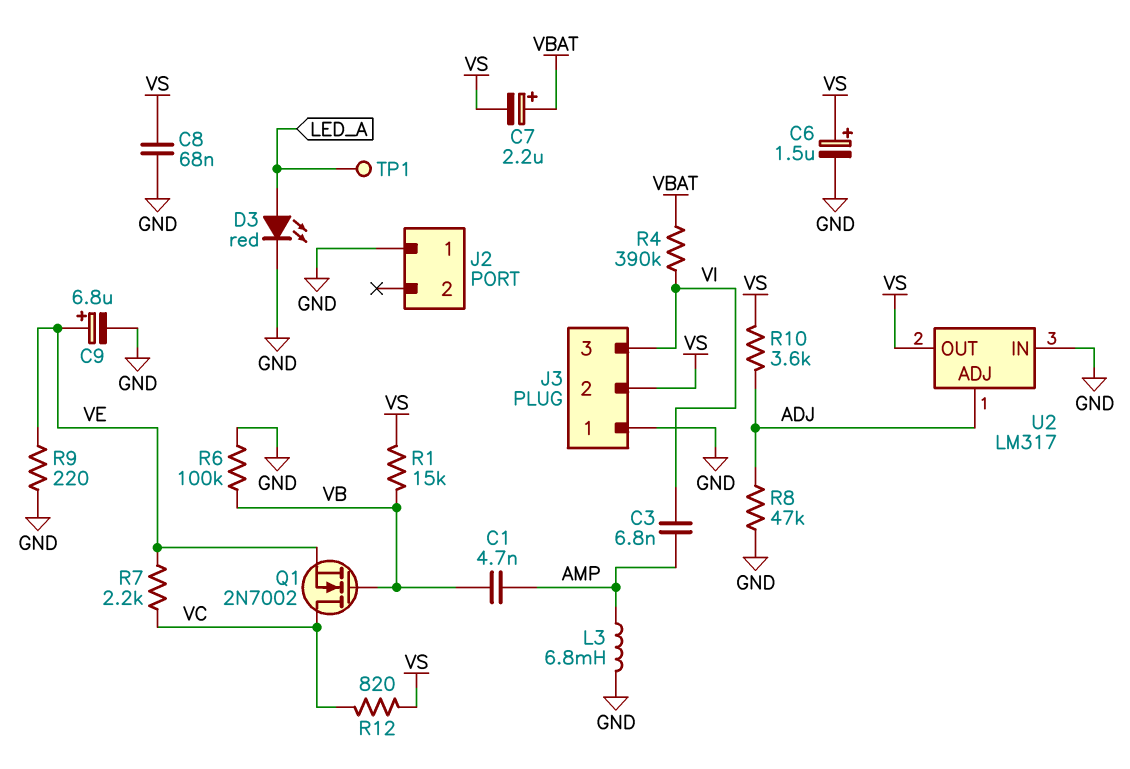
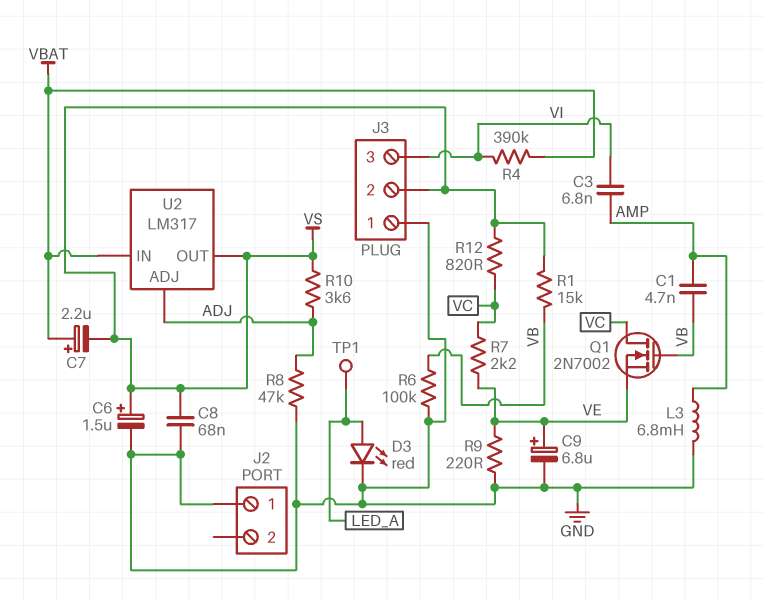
U2 pin IN: GND -> VBAT

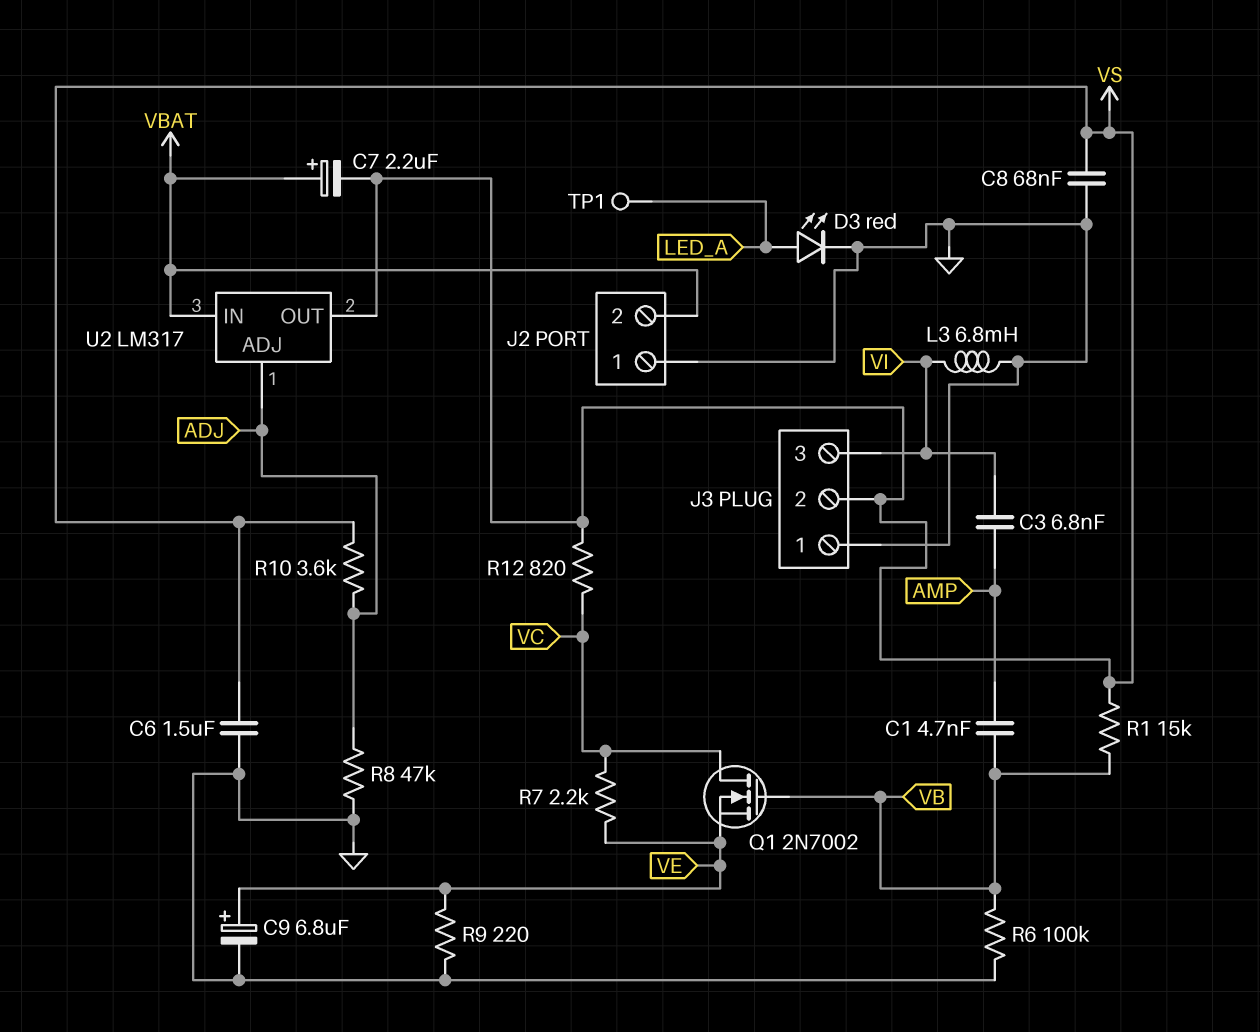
C6: 1.5uF (plus VS, minus GND) -> 1.5uF (GND, VS)
J2 pin 2: none -> VBAT
L3: 6.8mH (AMP, GND) -> 6.8mH (GND, VI)
R4: 390k (VBAT, VI) -> none

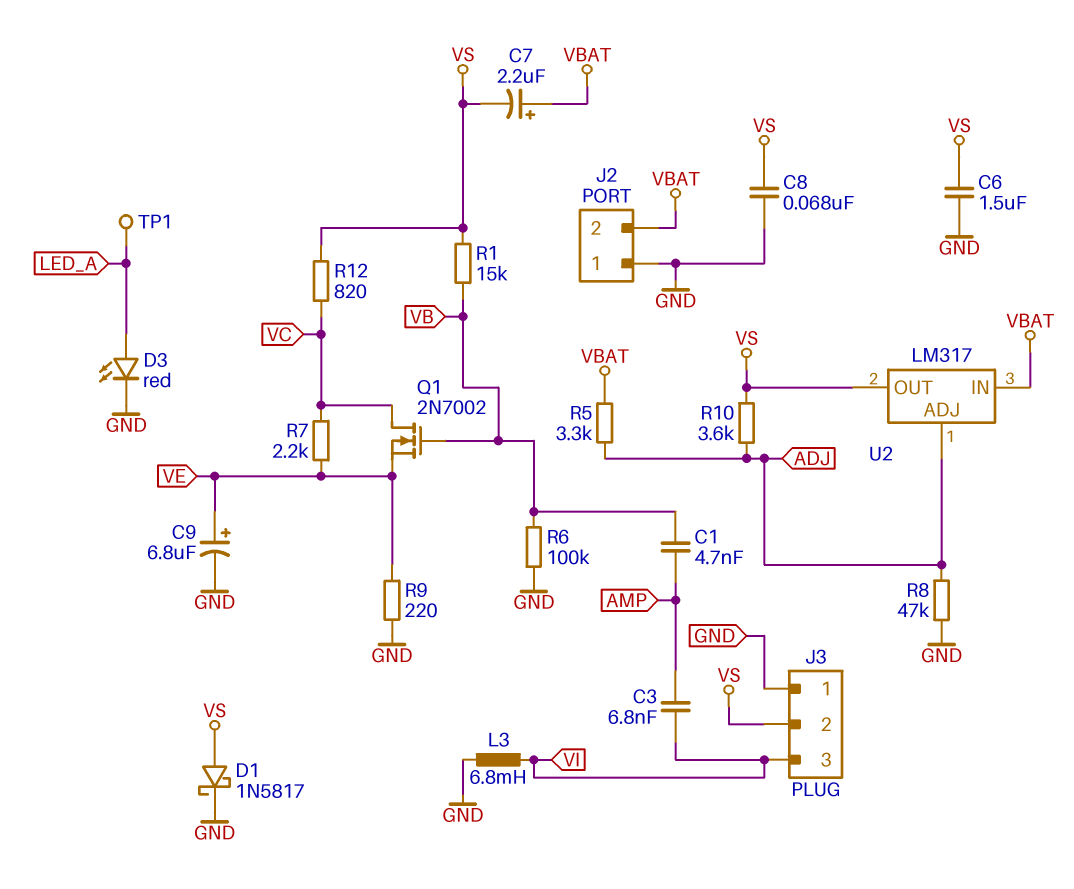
D1: none -> schottky 1N5817 (A VS, K GND)
R5: none -> 3.3k (ADJ, VBAT)

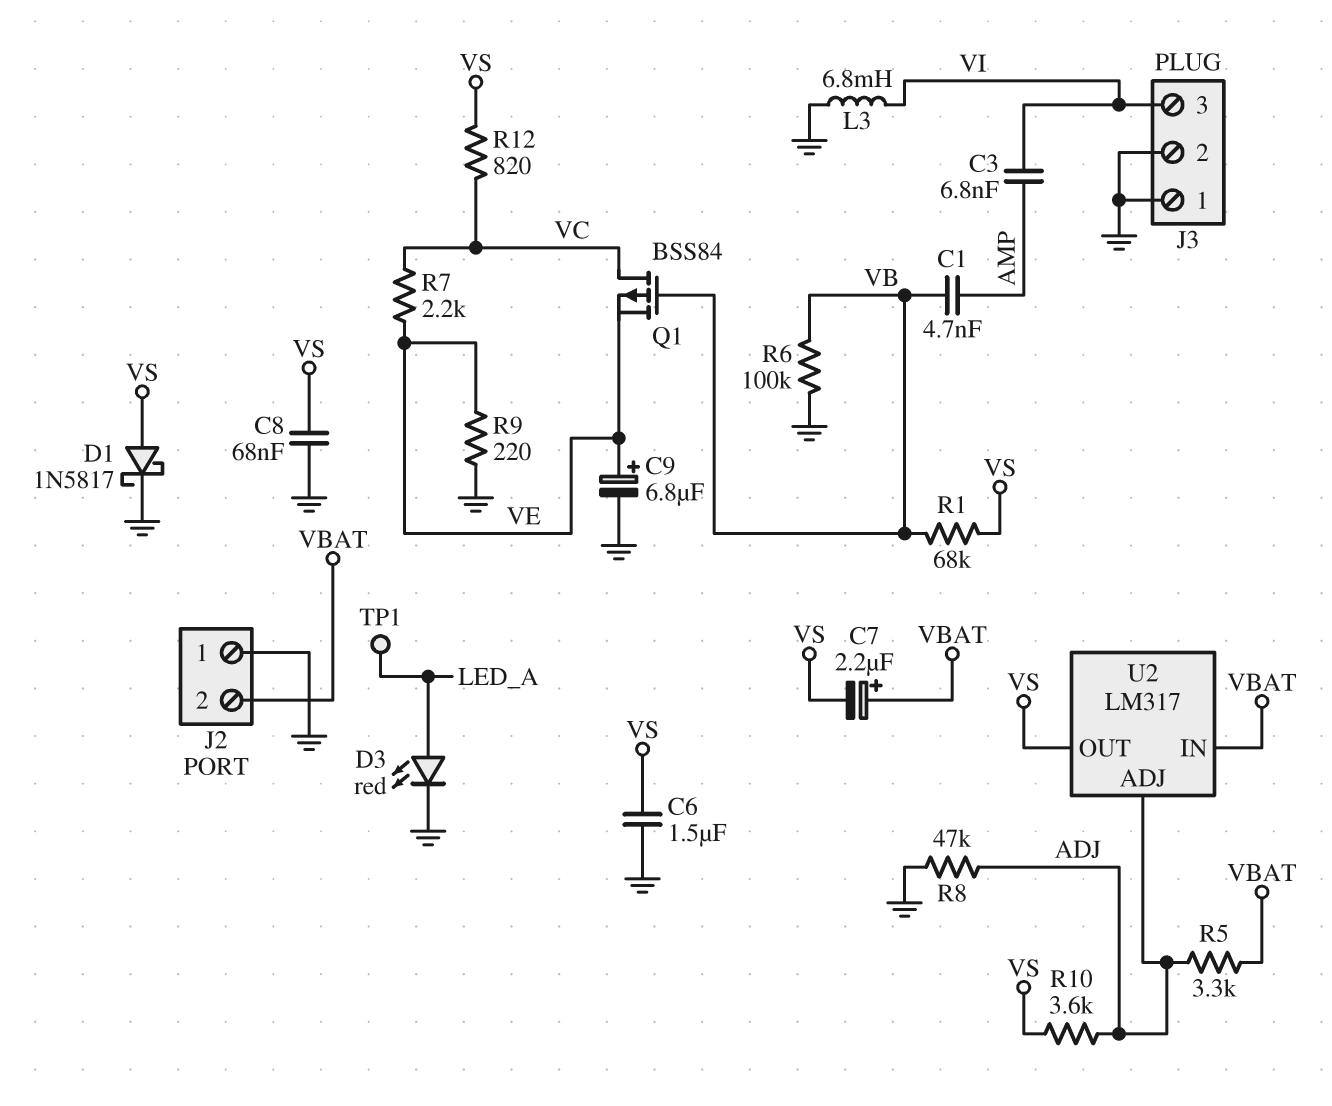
J3 pin 2: VS -> GND
Q1: NMOS 2N7002 (G VB, D VC, S VE) -> PMOS BSS84 (G VB, D VC, S VE)
R1: 15k (VB, VS) -> 68k (VB, VS)

